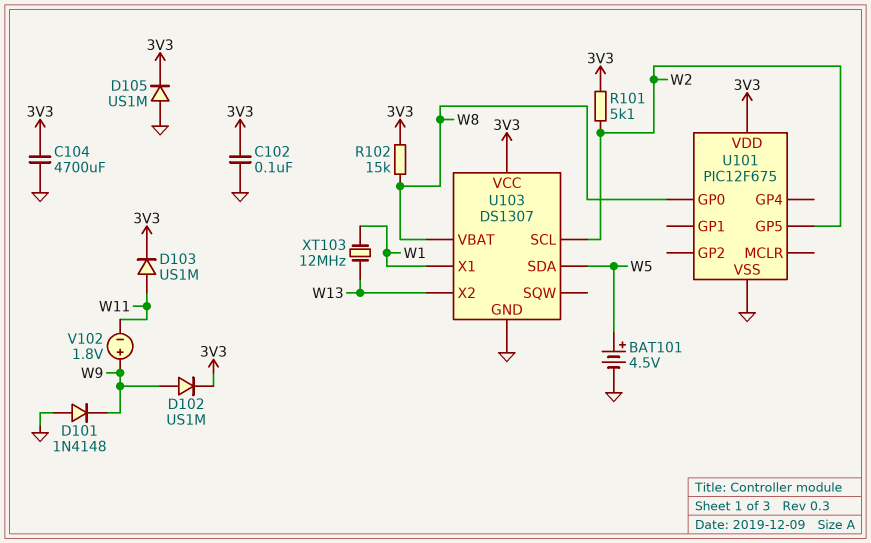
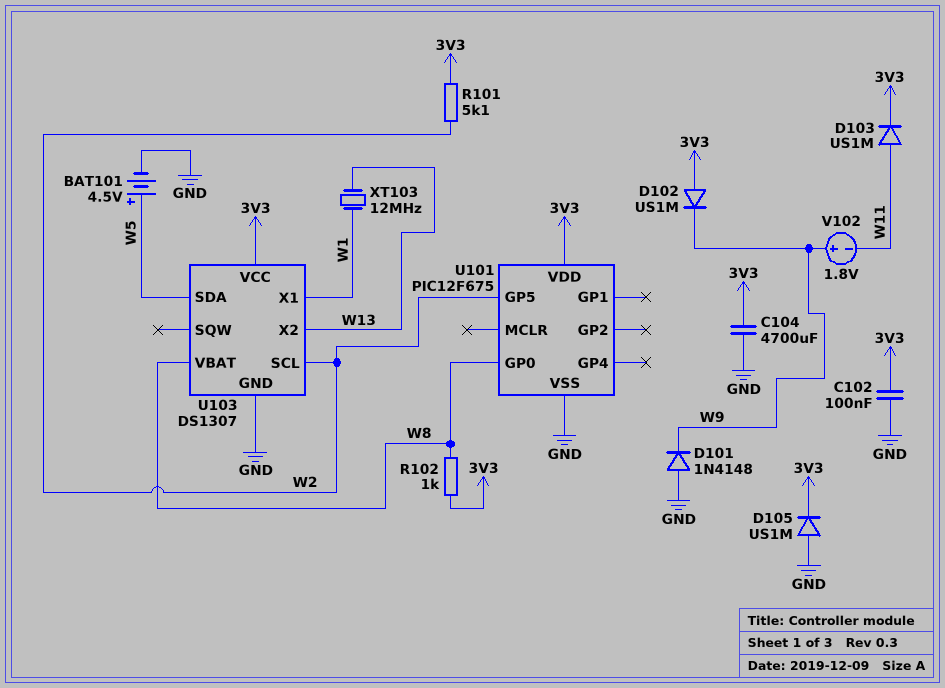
D102: diode US1M (A W9, K 3V3) -> diode US1M (A 3V3, K W9)
R102: 15k (3V3, W8) -> 1k (3V3, W8)

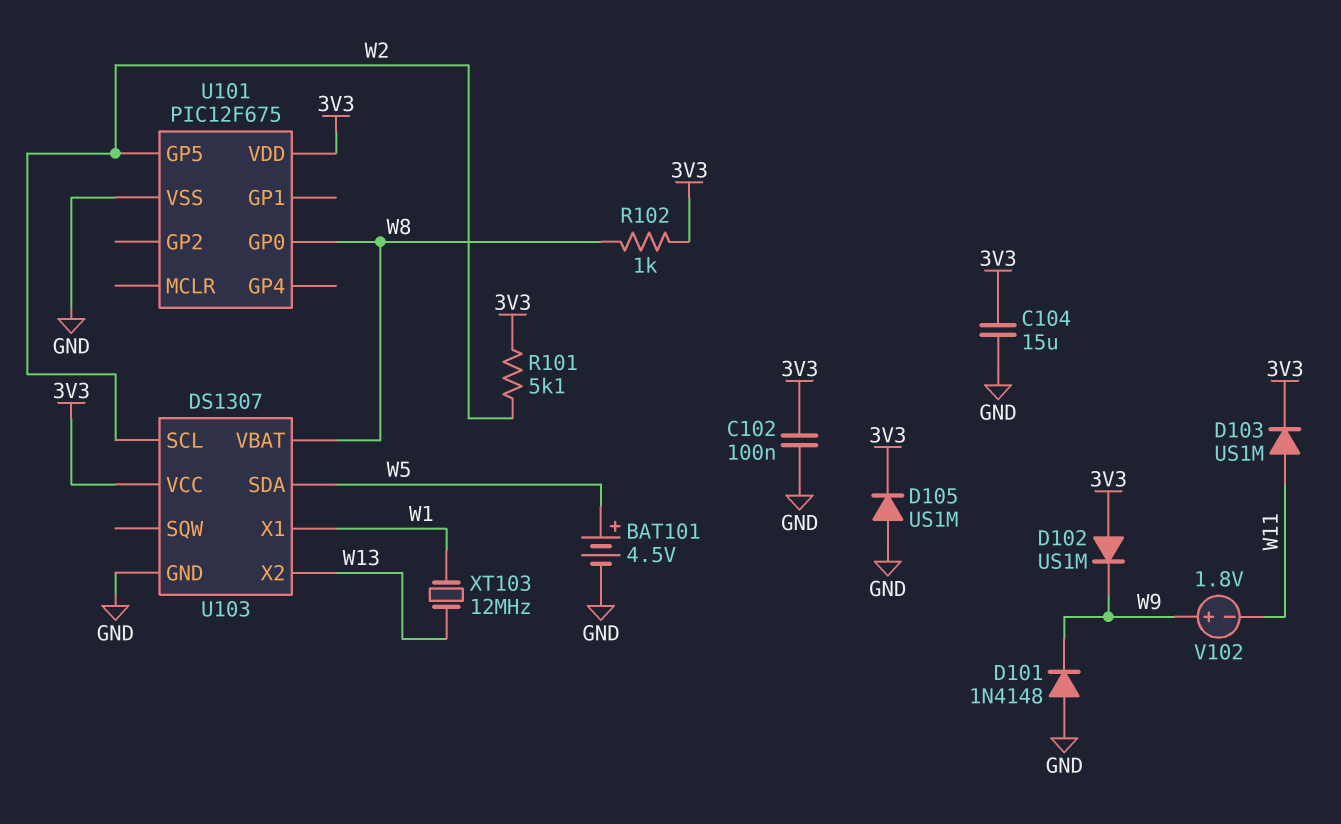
C104: 4700uF (3V3, GND) -> 15uF (3V3, GND)

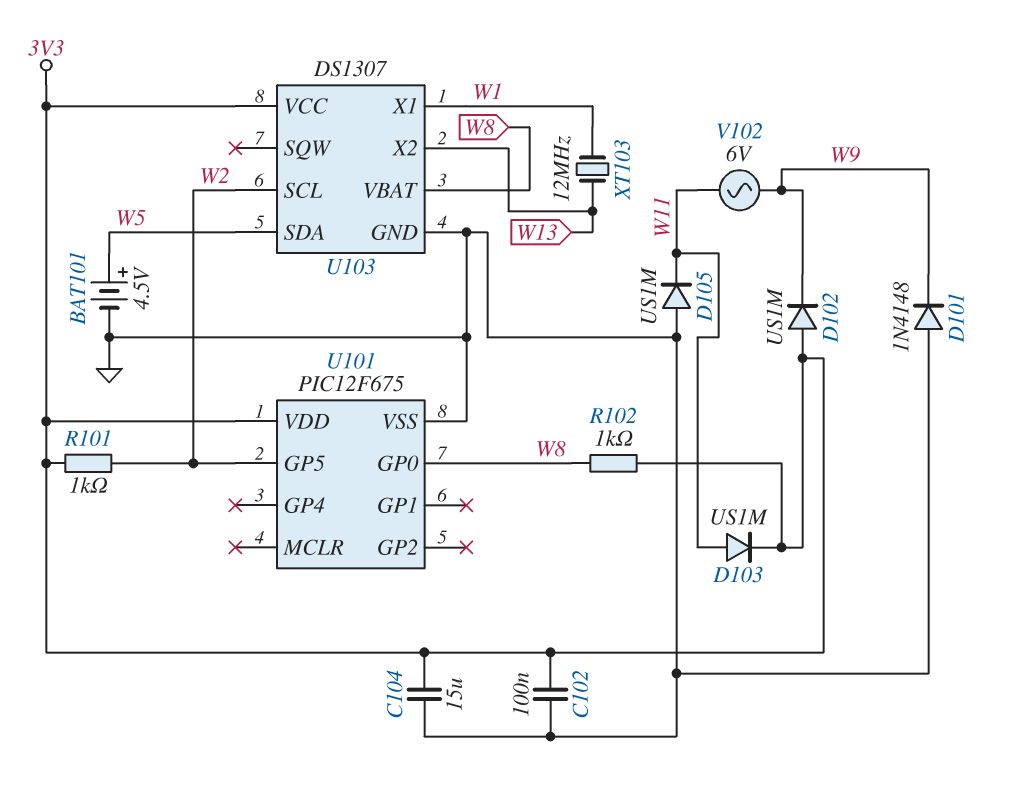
D105: diode US1M (A GND, K 3V3) -> diode US1M (A GND, K W11)
R101: 5.1k (3V3, W2) -> 1k (3V3, W2)
V102: 1.8V (plus W9, minus W11) -> AC 6V (W9, W11)

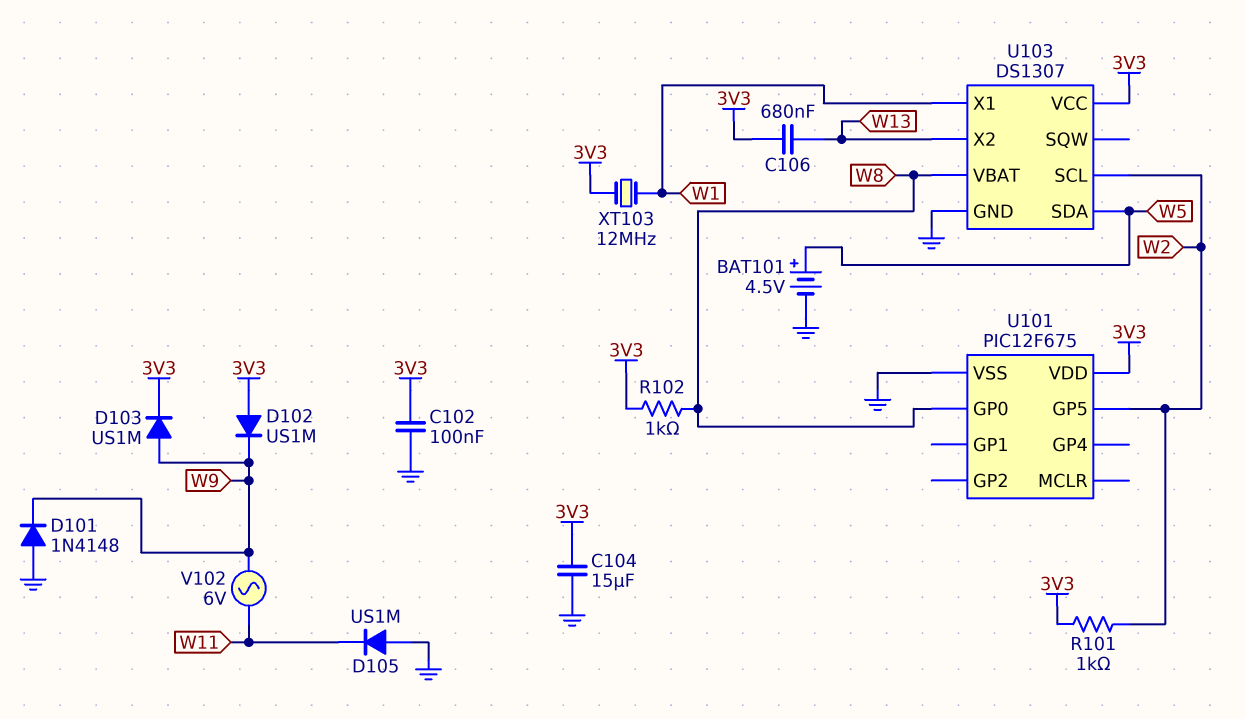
C106: none -> 680nF (3V3, W13)
D103: diode US1M (A W11, K 3V3) -> diode US1M (A W9, K 3V3)
XT103: 12MHz (W1, W13) -> 12MHz (3V3, W1)

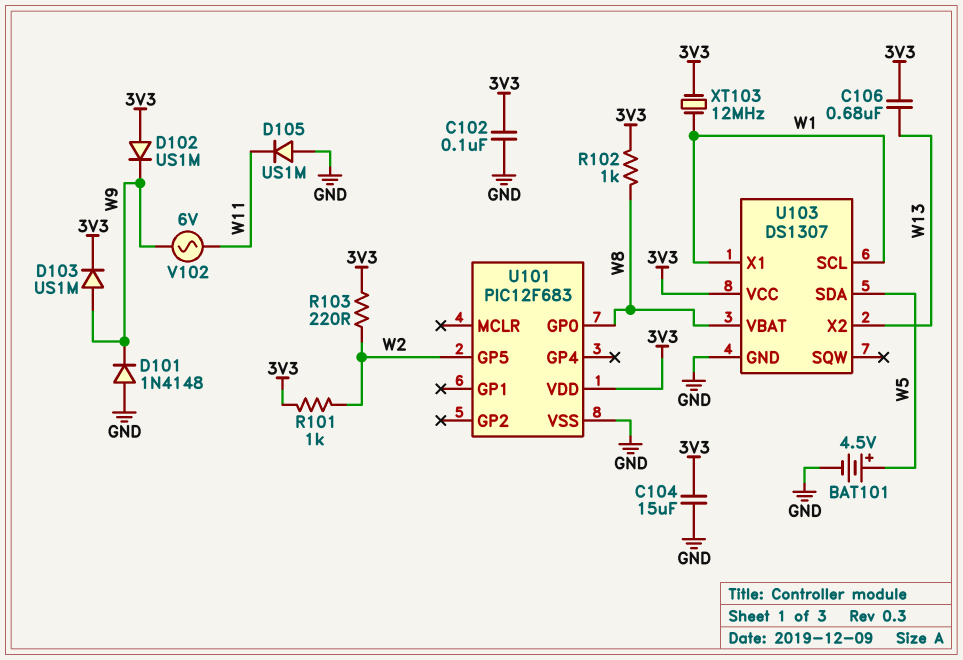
R103: none -> 220 (3V3, W2)
U101: PIC12F675 -> PIC12F683
U103 pin SCL: W2 -> W1

